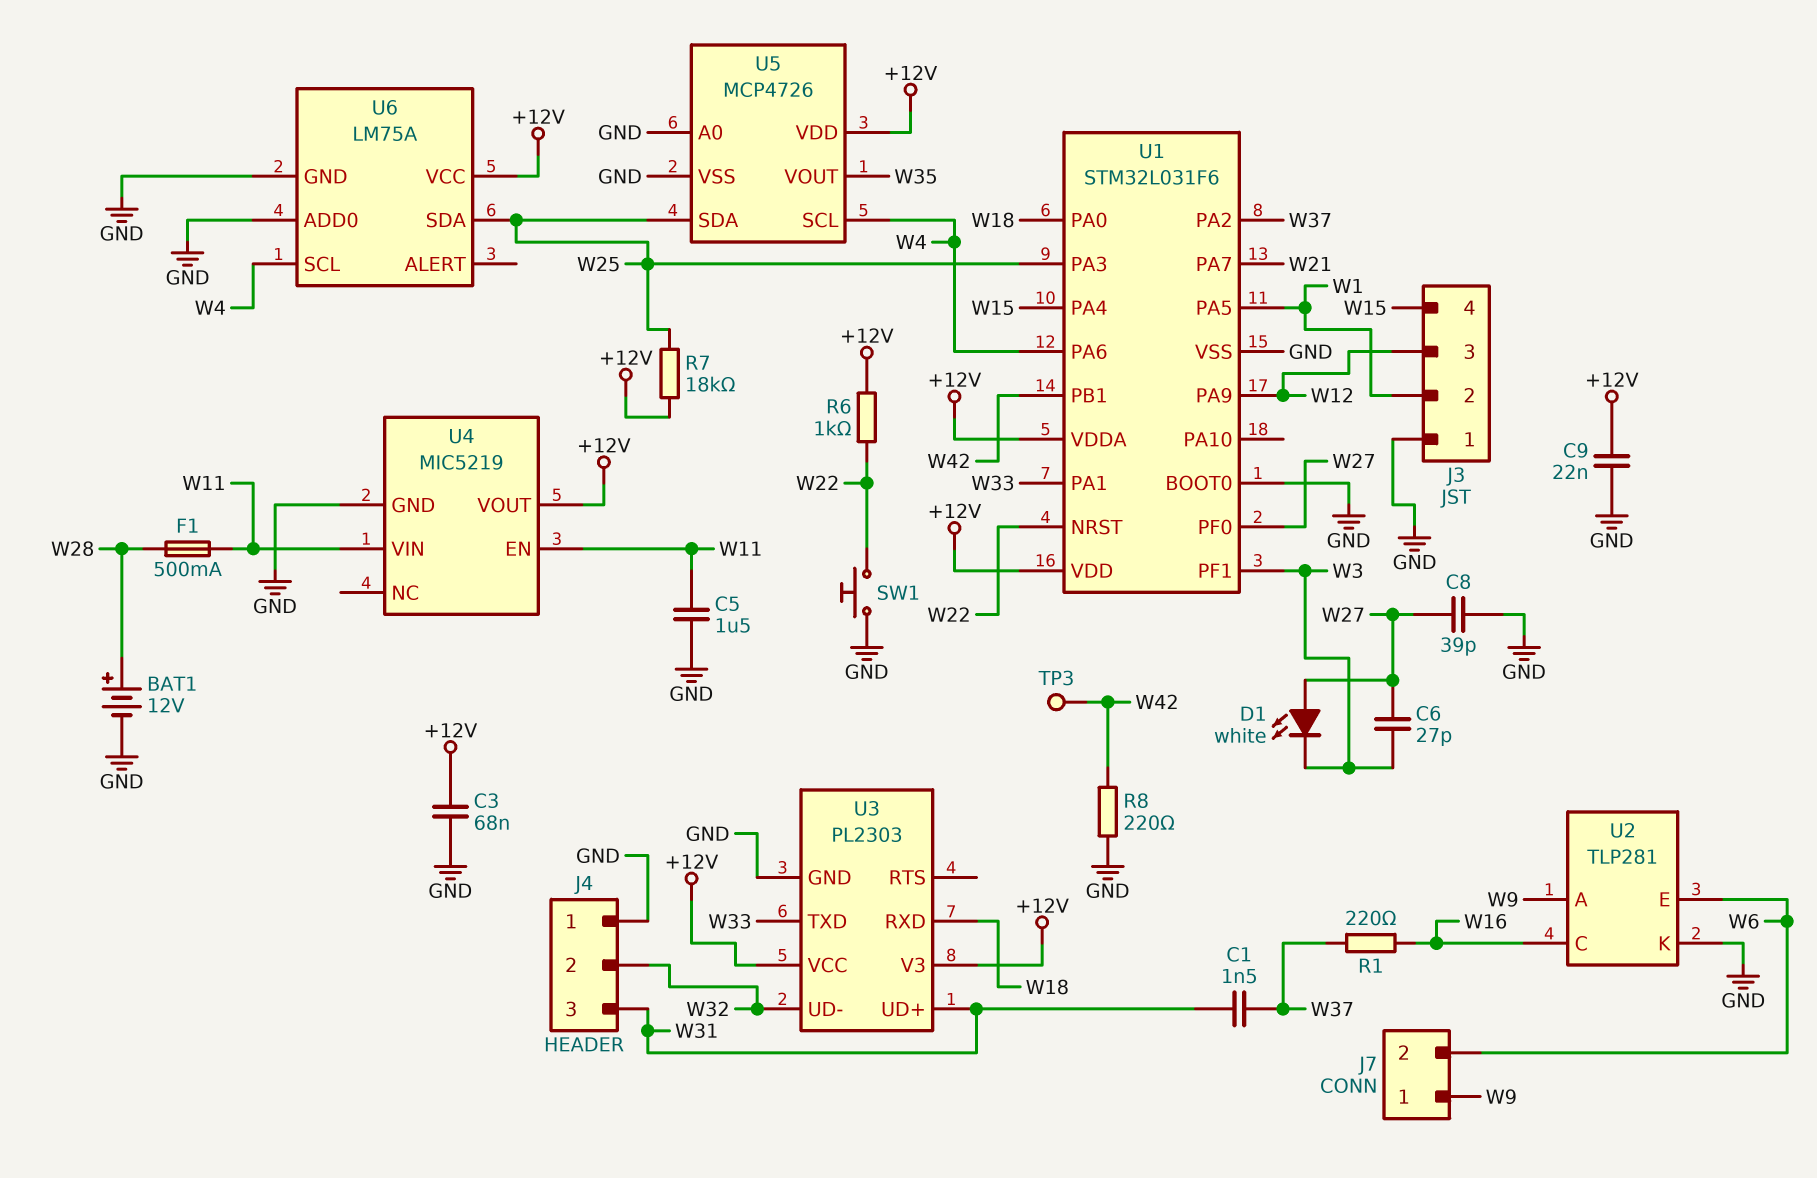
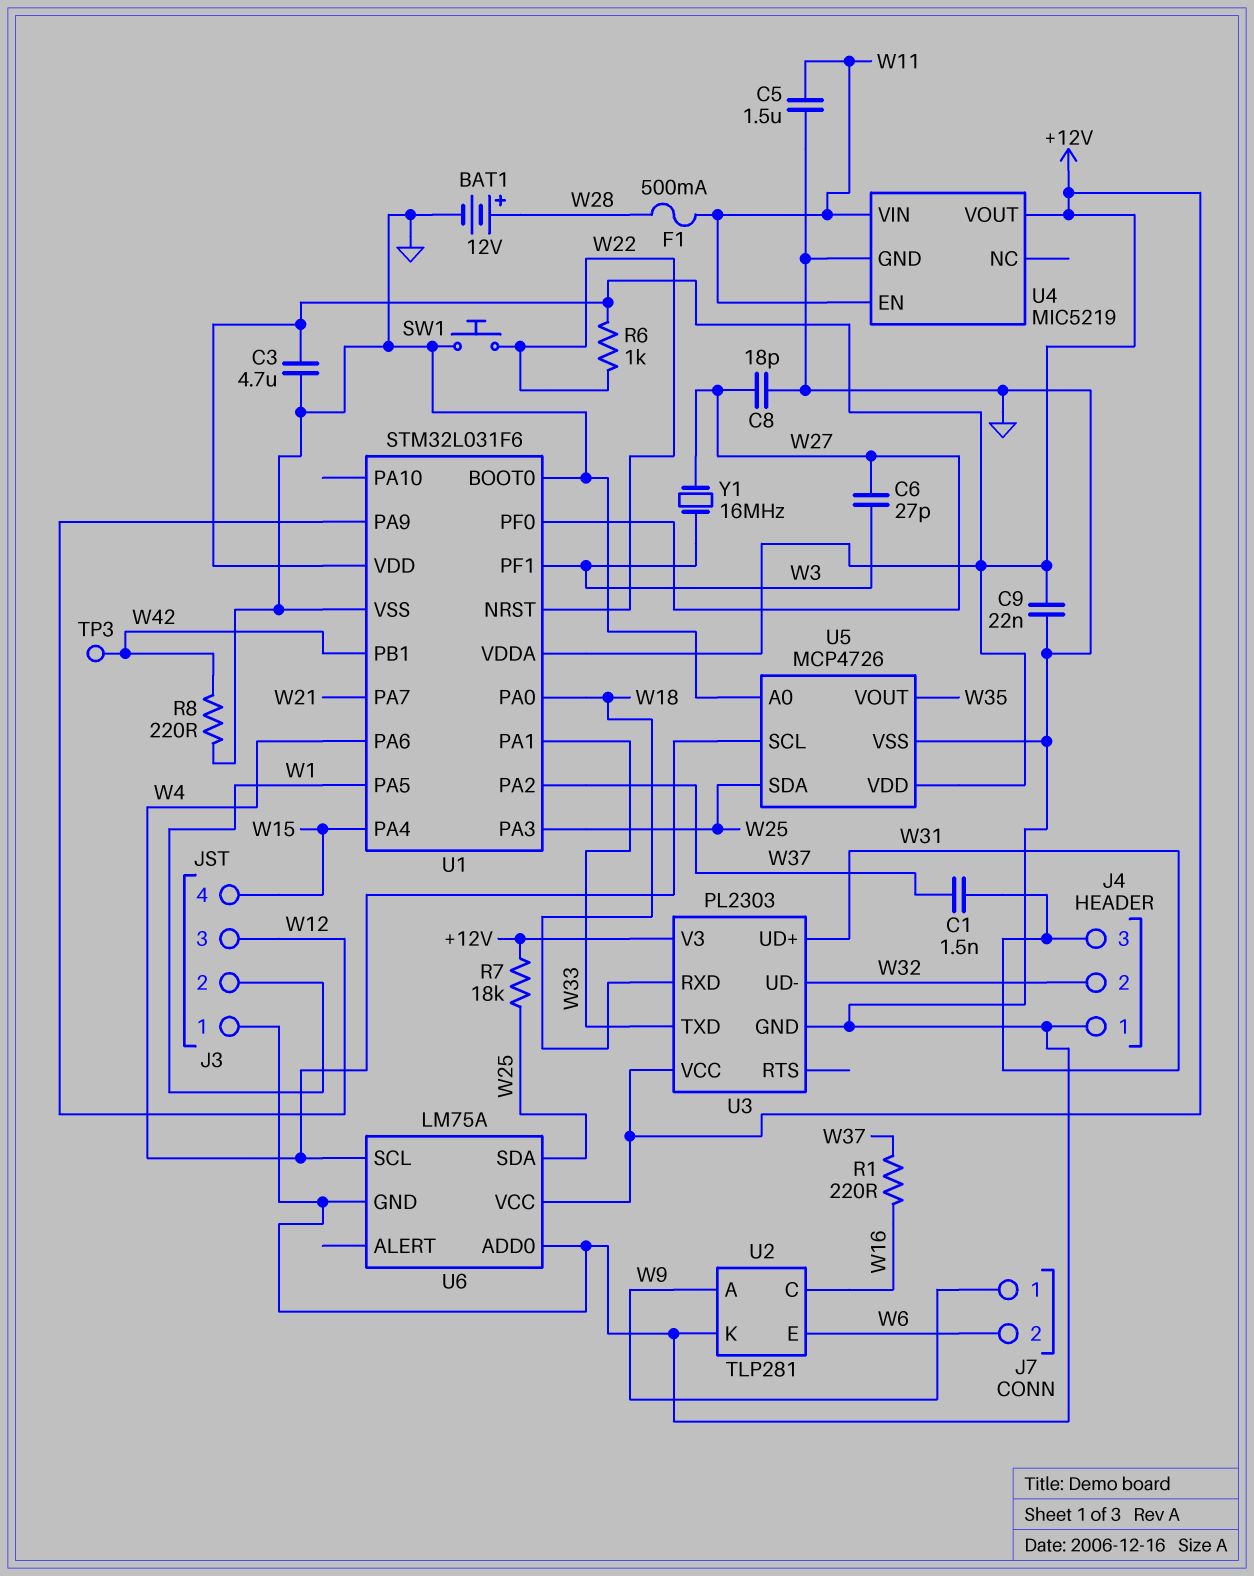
C3: 68nF (+12V, GND) -> 4.7uF (+12V, GND)
C8: 39pF (GND, W27) -> 18pF (GND, W27)
D1: LED white (A W27, K W3) -> none
Y1: none -> 16MHz (W3, W27)

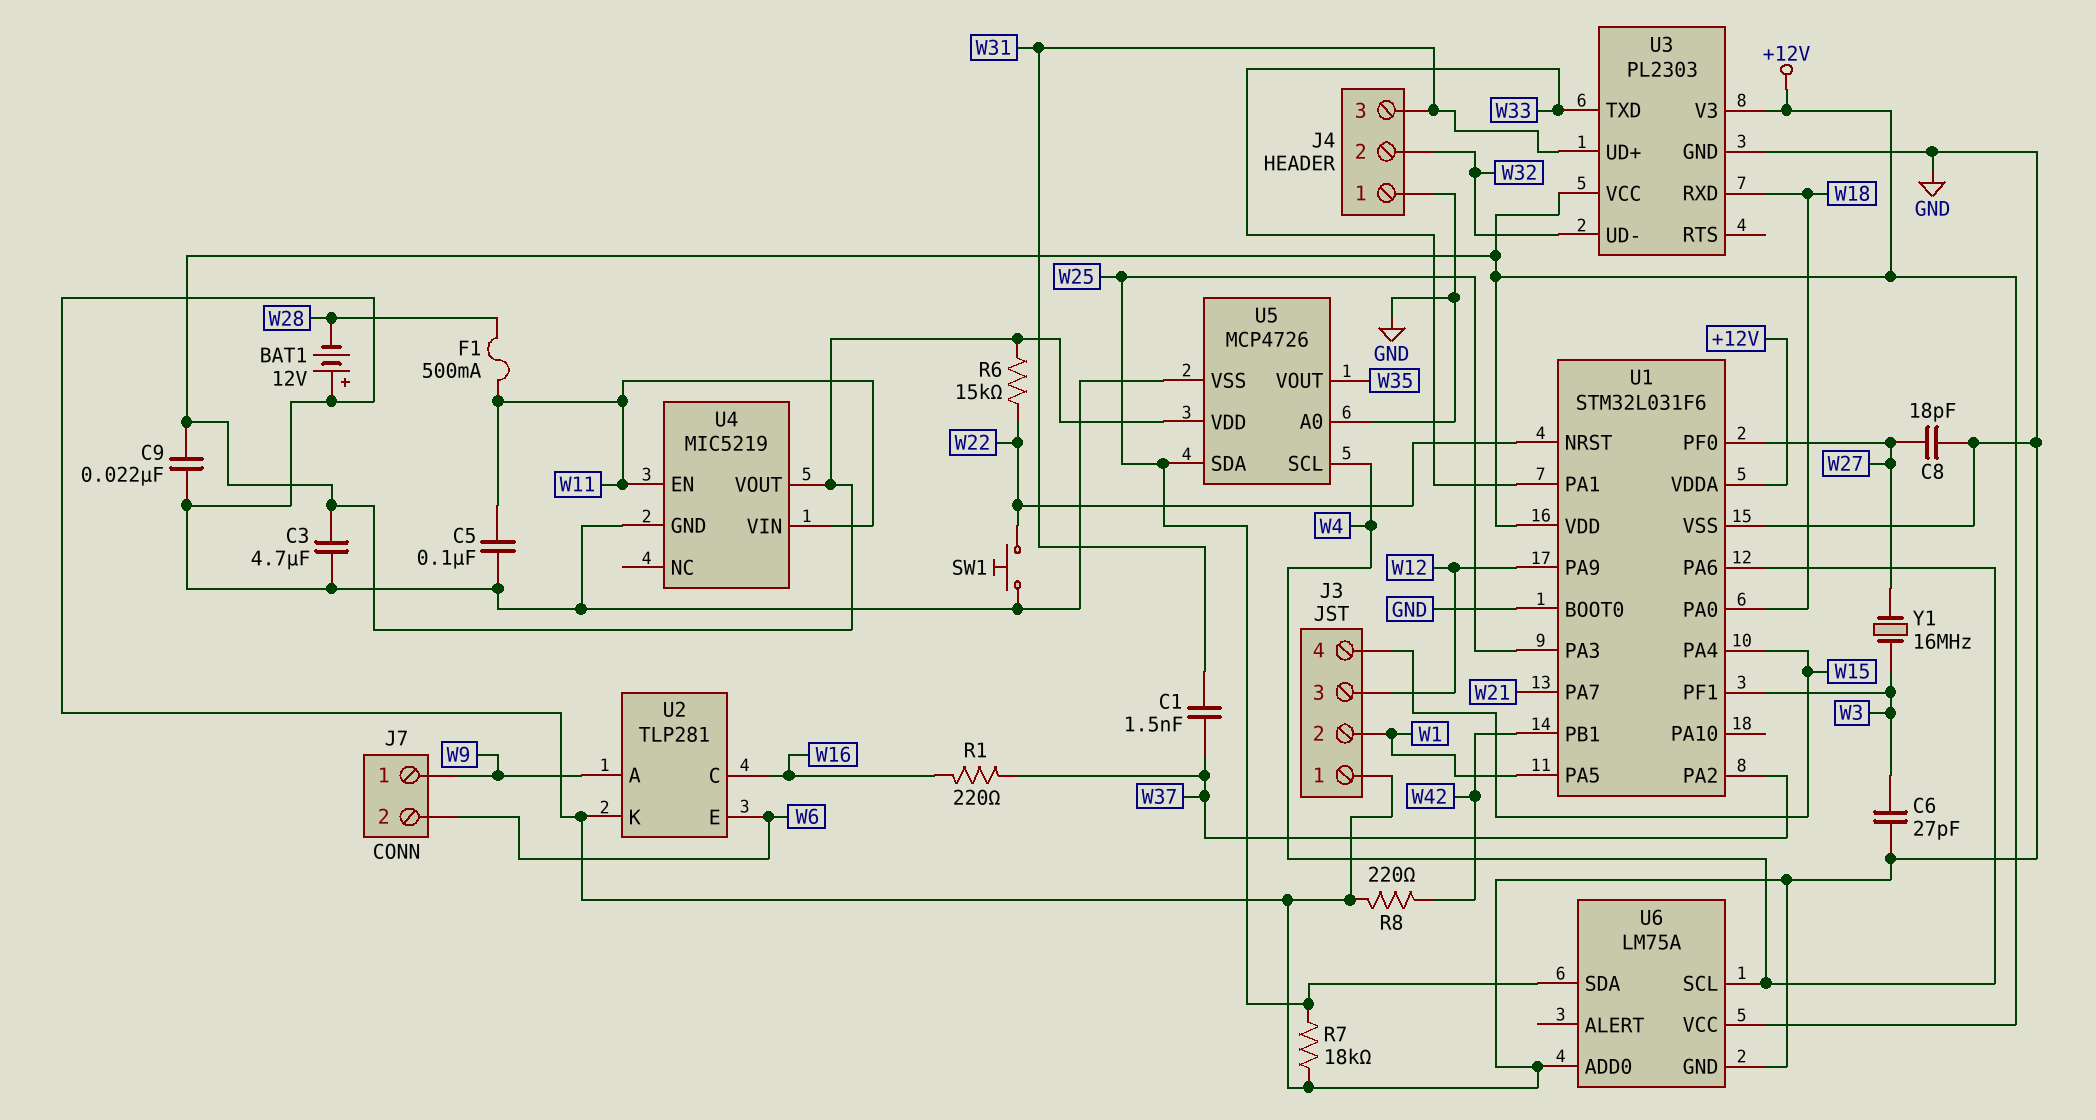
BAT1: 12V (plus W28, minus GND) -> 12V (plus GND, minus W28)
C5: 1.5uF (GND, W11) -> 100nF (GND, W11)
C6: 27pF (W3, W27) -> 27pF (GND, W3)
R6: 1k (+12V, W22) -> 15k (+12V, W22)
R7: 18k (+12V, W25) -> 18k (GND, W25)
TP3: test point (W42) -> none

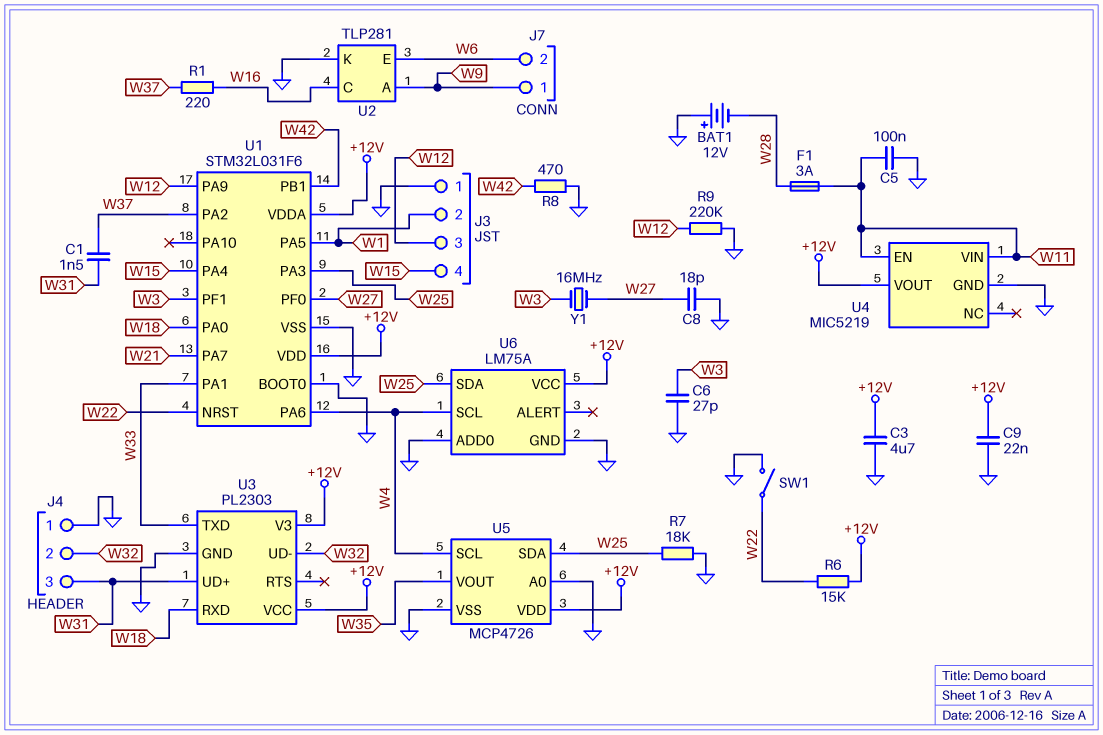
F1: 500mA (W11, W28) -> 3A (W11, W28)
R8: 220 (GND, W42) -> 470 (GND, W42)
R9: none -> 220k (GND, W12)
SW1: button (GND, W22) -> switch (GND, W22)

